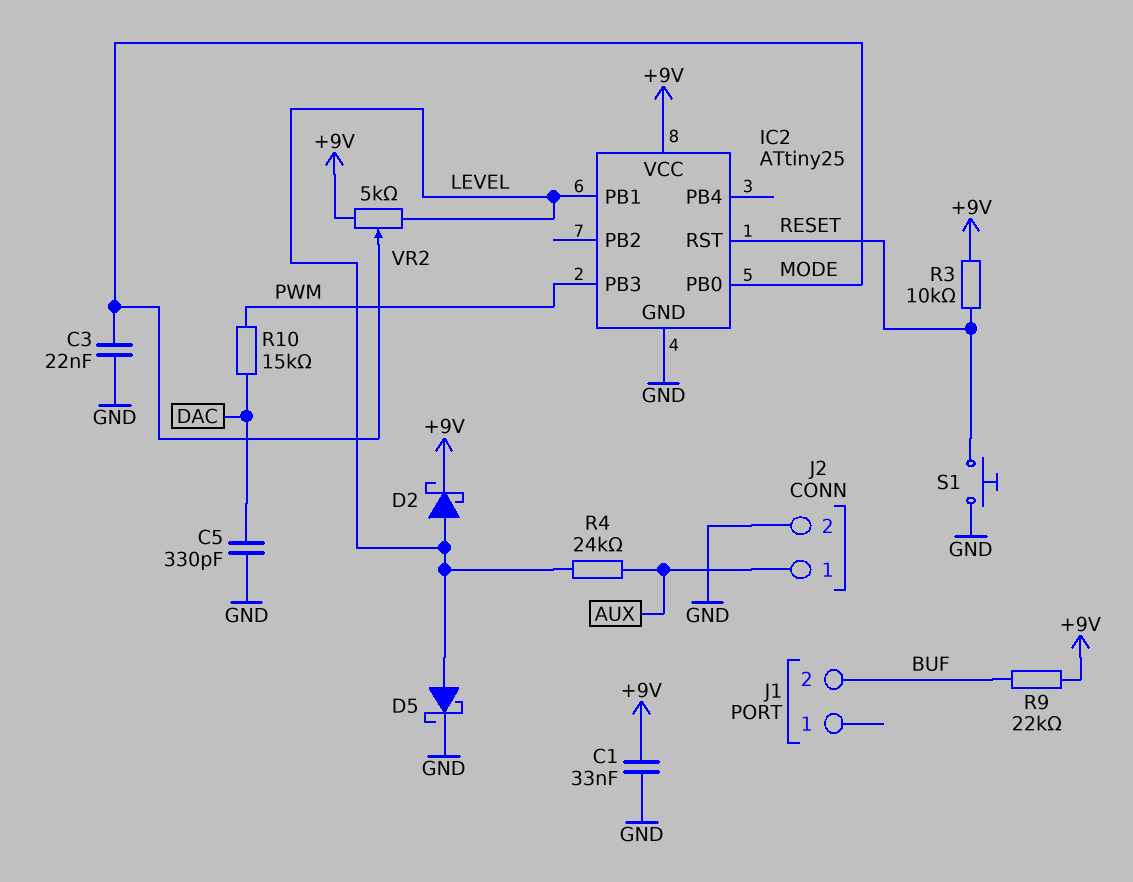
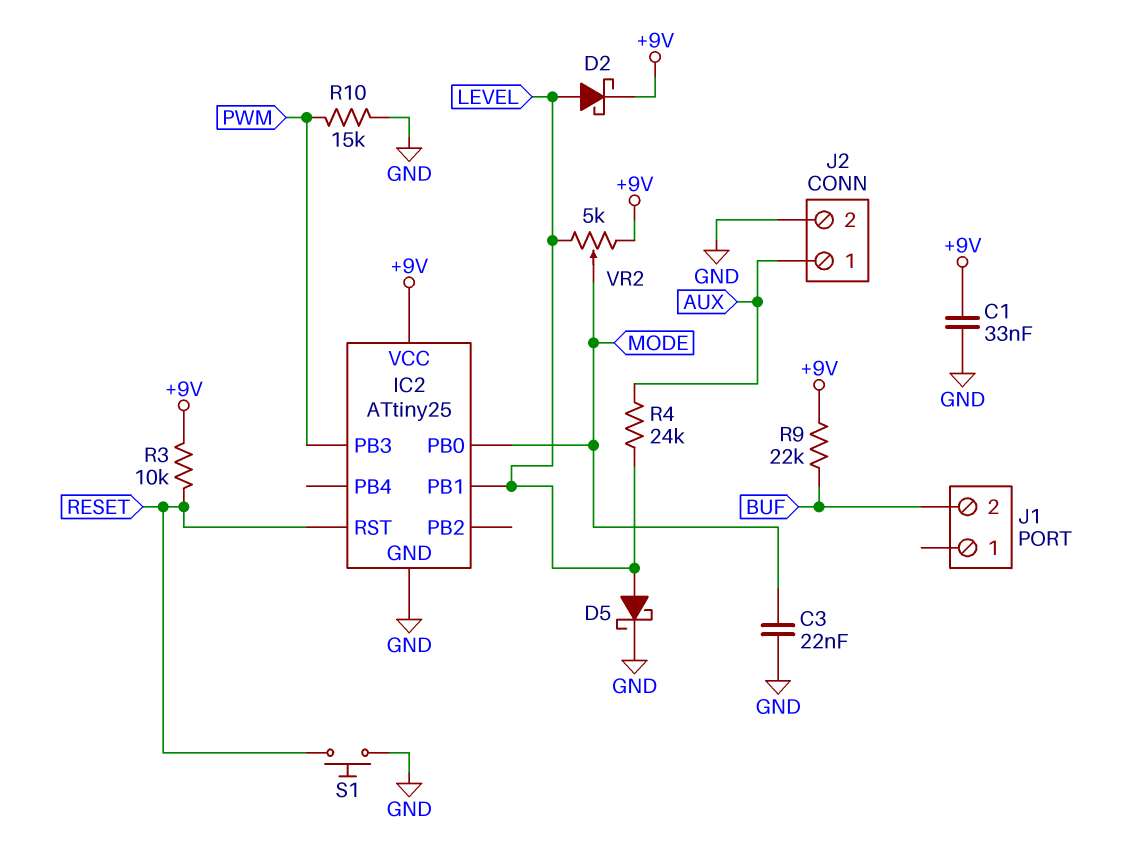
C5: 330pF (DAC, GND) -> none
R10: 15k (DAC, PWM) -> 15k (GND, PWM)

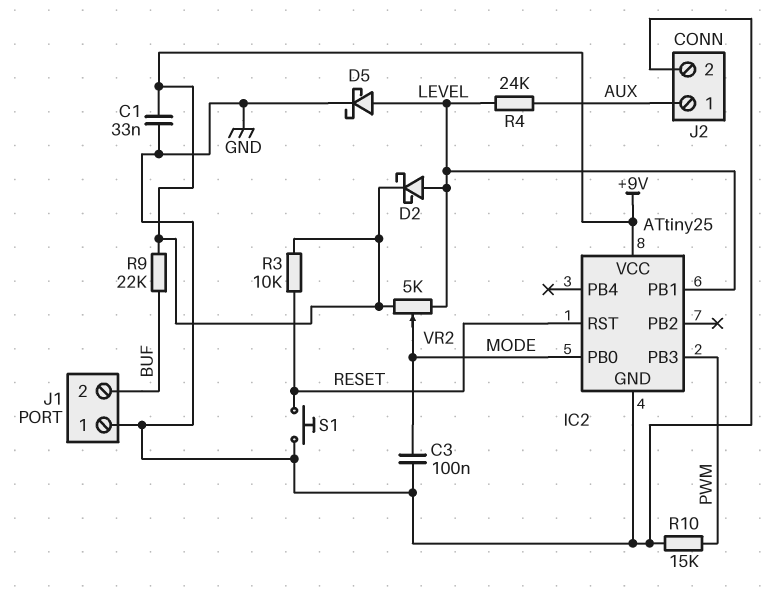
C3: 22nF (GND, MODE) -> 100nF (GND, MODE)
J1 pin 1: none -> GND

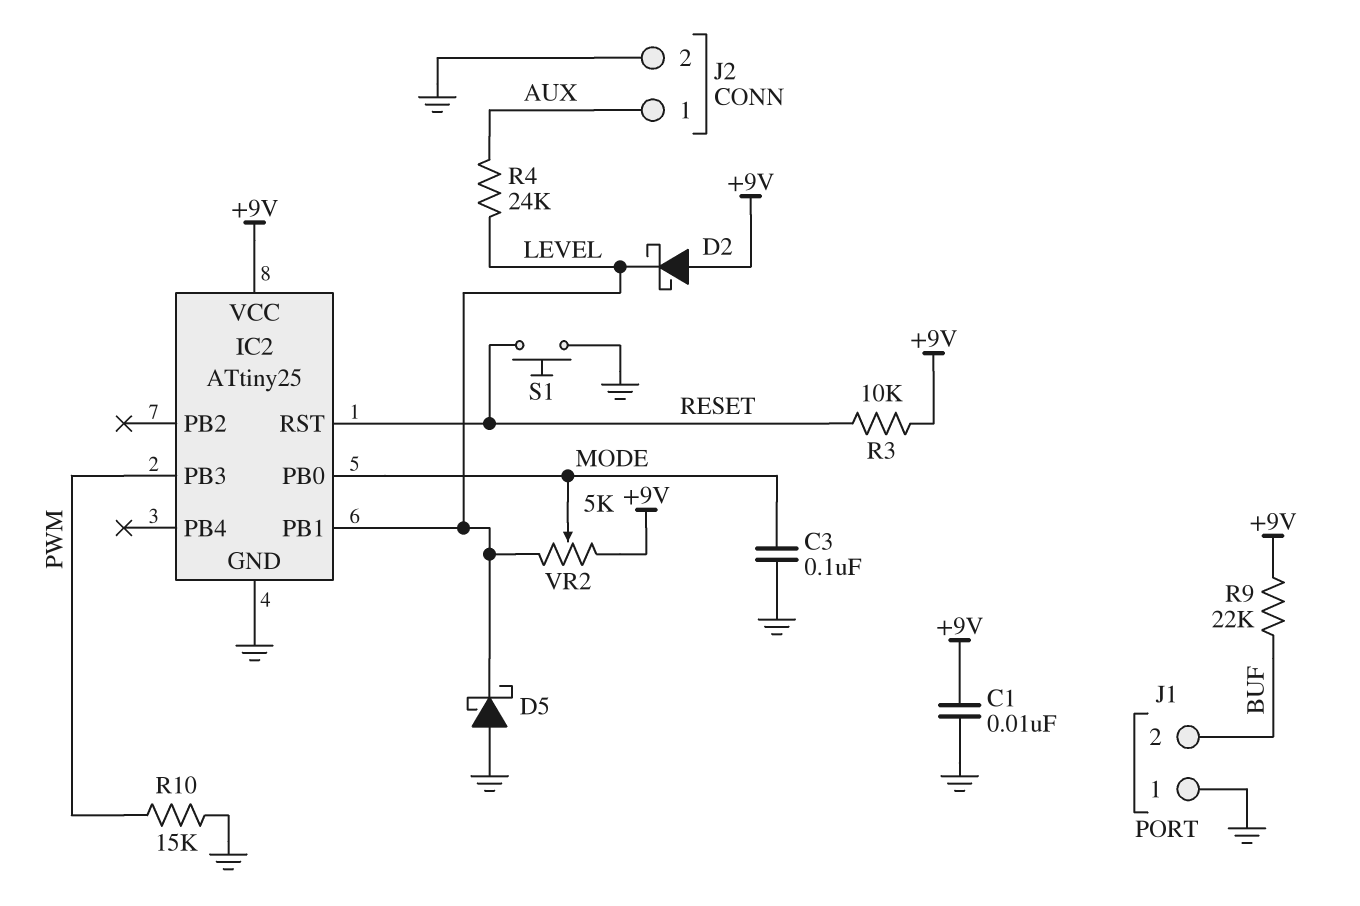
C1: 33nF (+9V, GND) -> 10nF (+9V, GND)
D2: schottky (A LEVEL, K +9V) -> schottky (A +9V, K LEVEL)
D5: schottky (A LEVEL, K GND) -> schottky (A GND, K LEVEL)

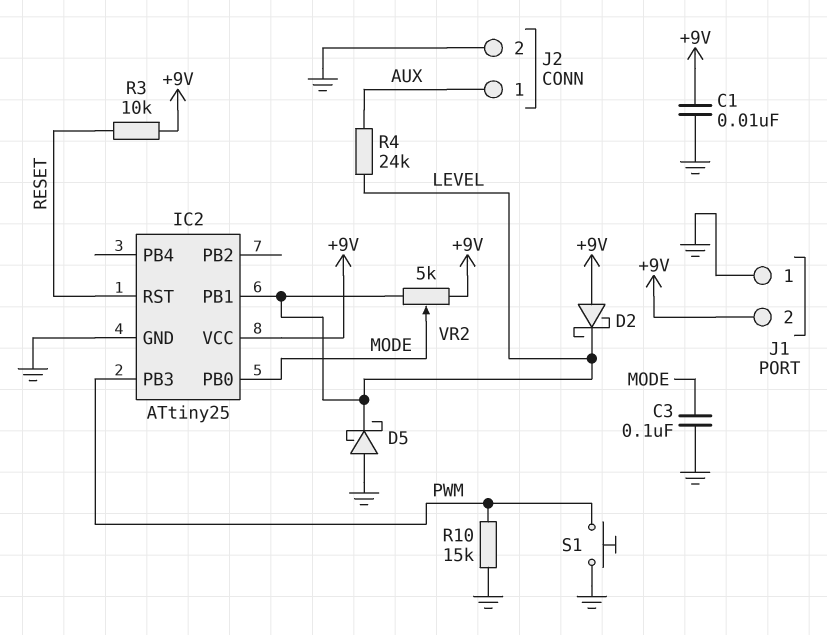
J1 pin 2: BUF -> +9V
R9: 22k (+9V, BUF) -> none
S1: button (GND, RESET) -> button (GND, PWM)

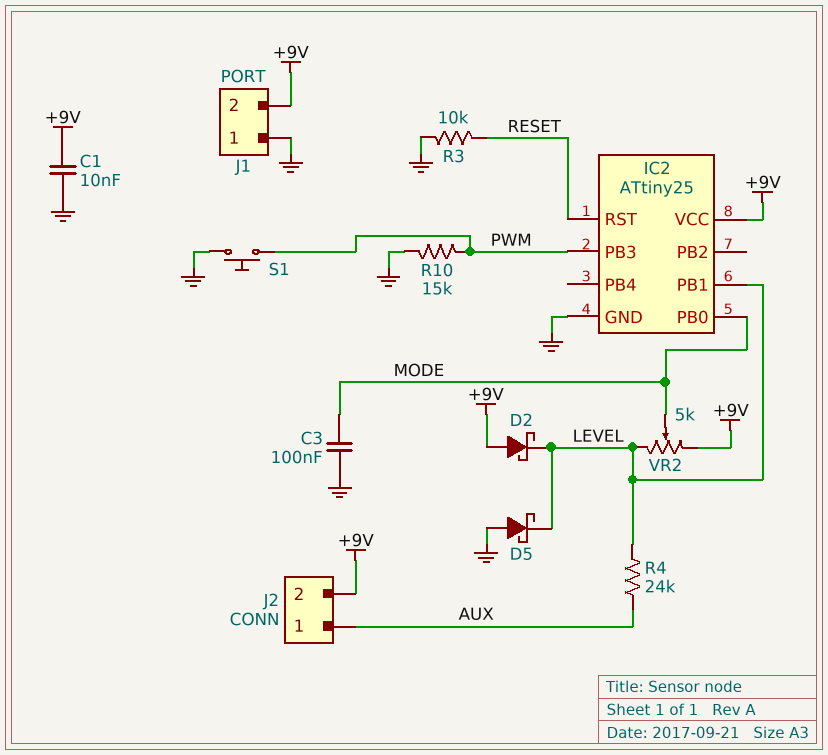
J2 pin 2: GND -> +9V
R3: 10k (+9V, RESET) -> 10k (GND, RESET)

